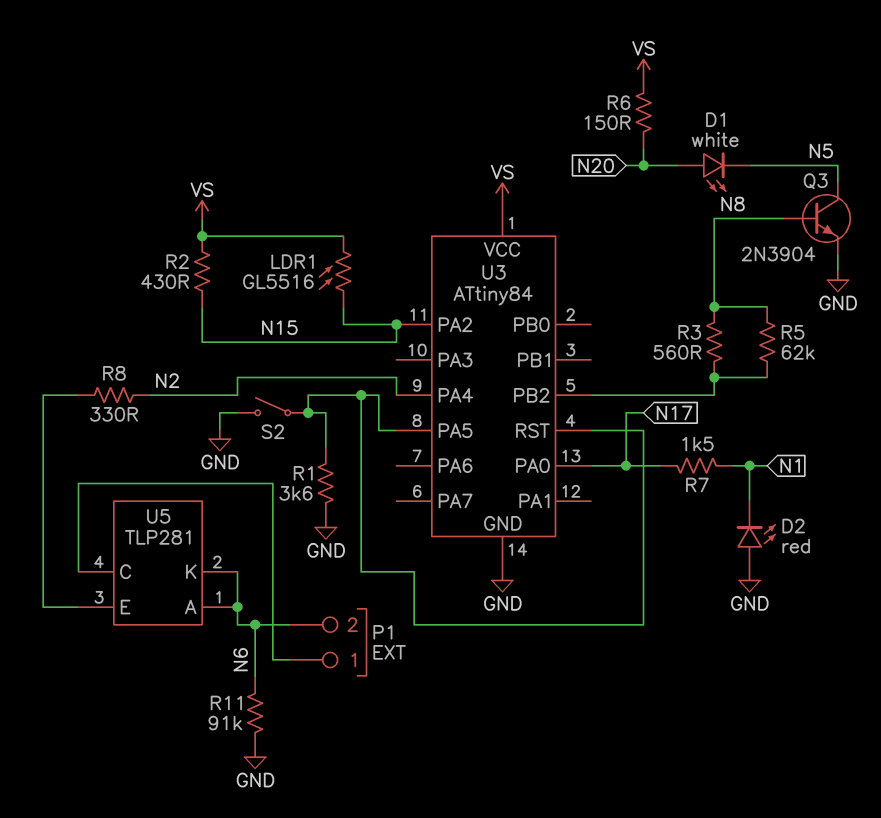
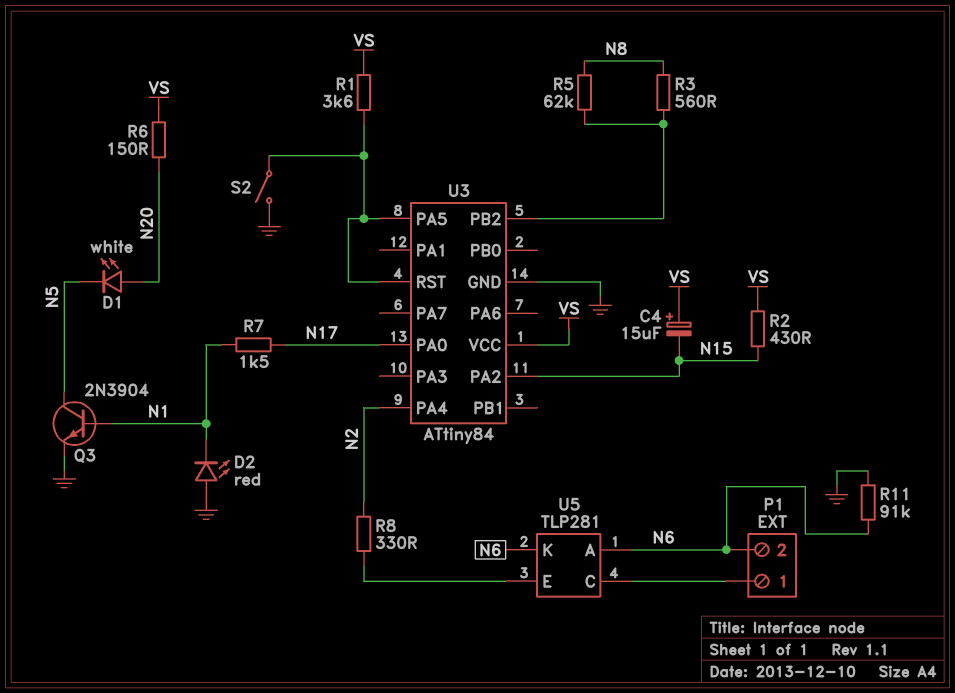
C4: none -> 15uF (plus VS, minus N15)
LDR1: GL5516 (N15, VS) -> none
Q3: NPN 2N3904 (B N8, C N5, E GND) -> NPN 2N3904 (B N1, C N5, E GND)
R1: 3.6k (GND, U3/PA5) -> 3.6k (U3/PA5, VS)

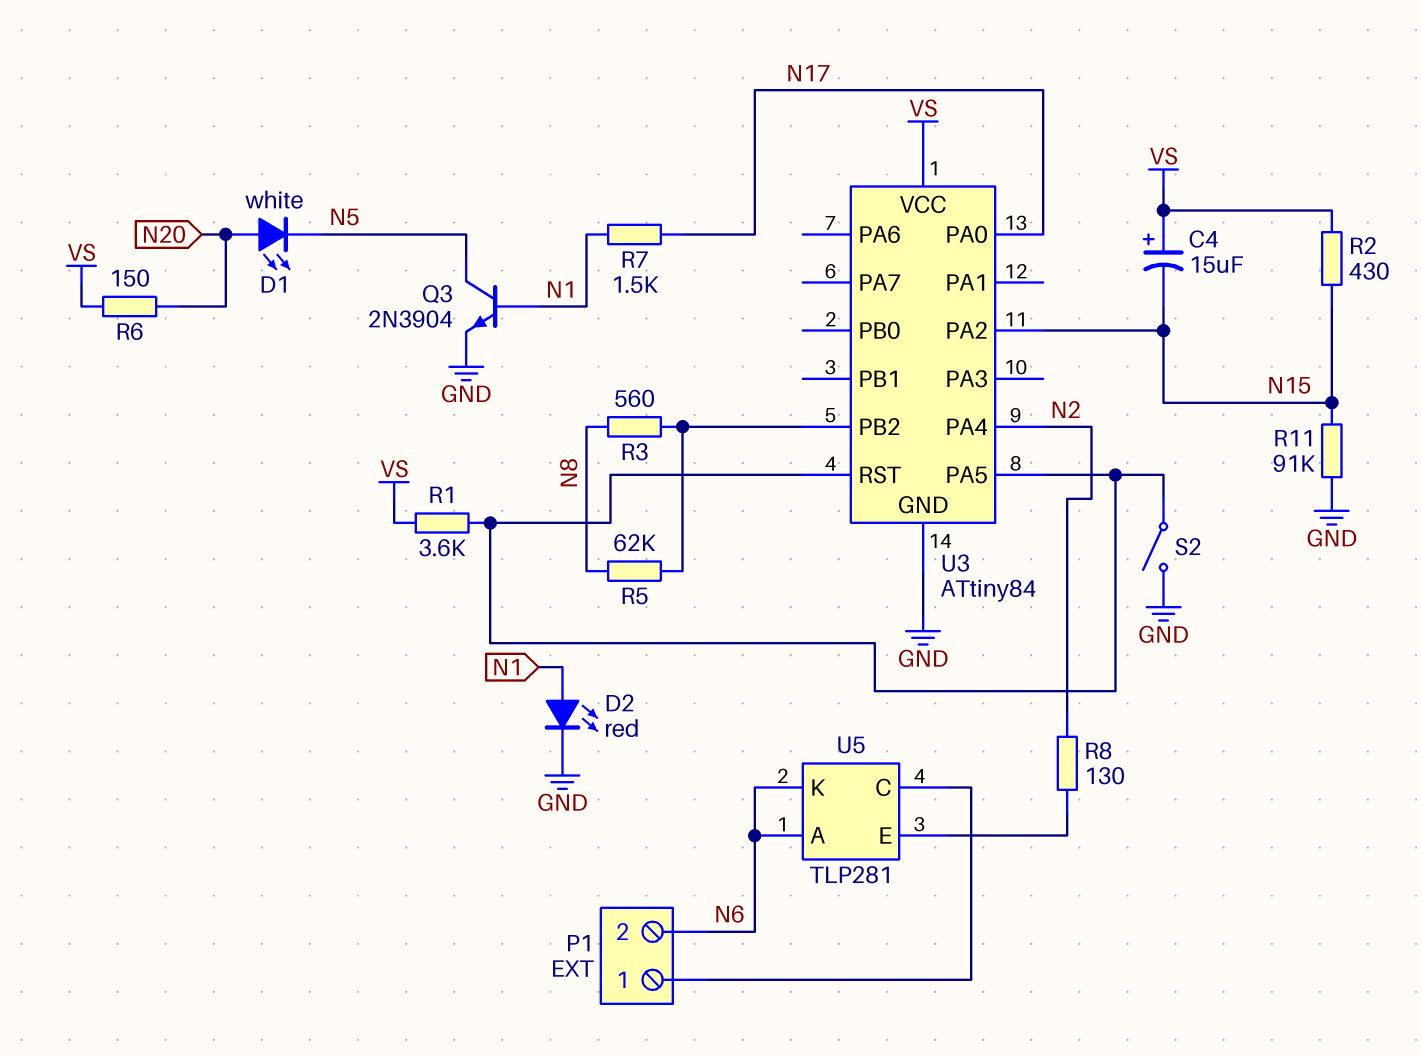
D2: LED red (A GND, K N1) -> LED red (A N1, K GND)
R8: 330 (N2, U5/E) -> 130 (N2, U5/E)
R11: 91k (GND, N6) -> 91k (GND, N15)

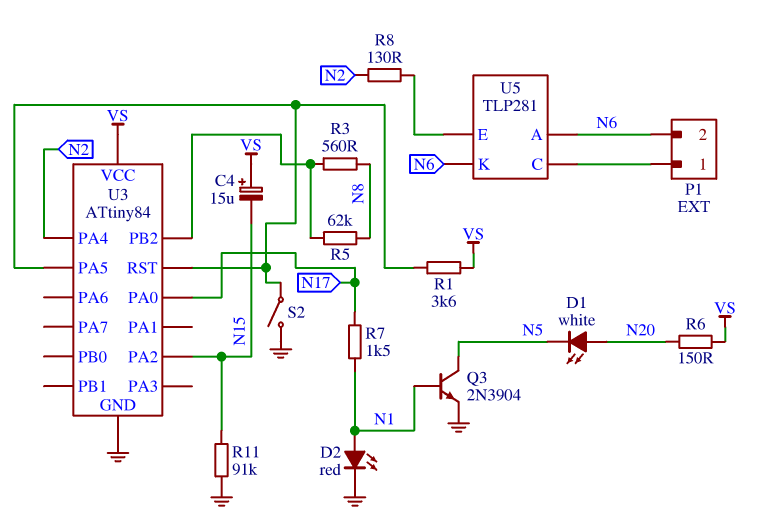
R2: 430 (N15, VS) -> none

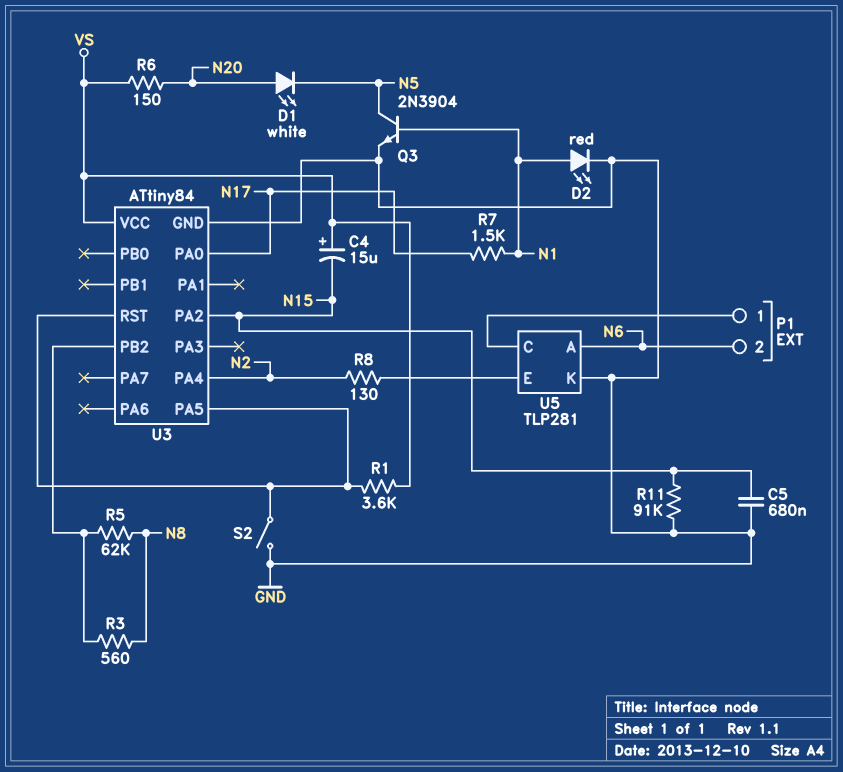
C5: none -> 680nF (GND, N15)
U5 pin K: N6 -> GND

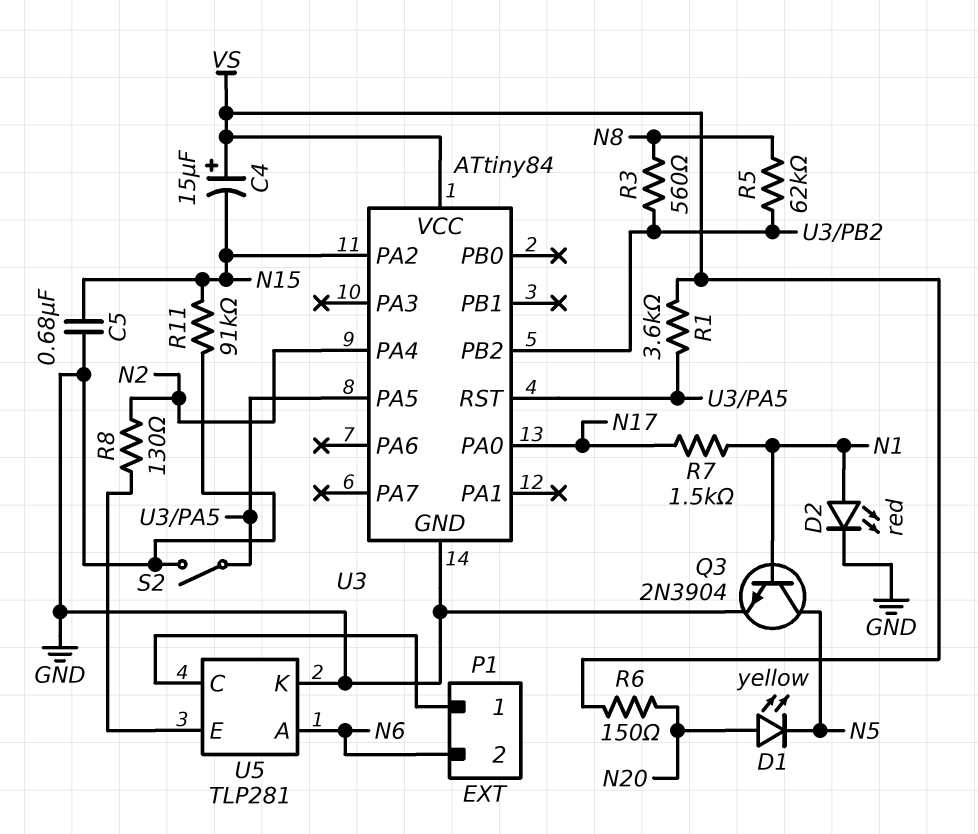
D1: LED white (A N20, K N5) -> LED yellow (A N20, K N5)

